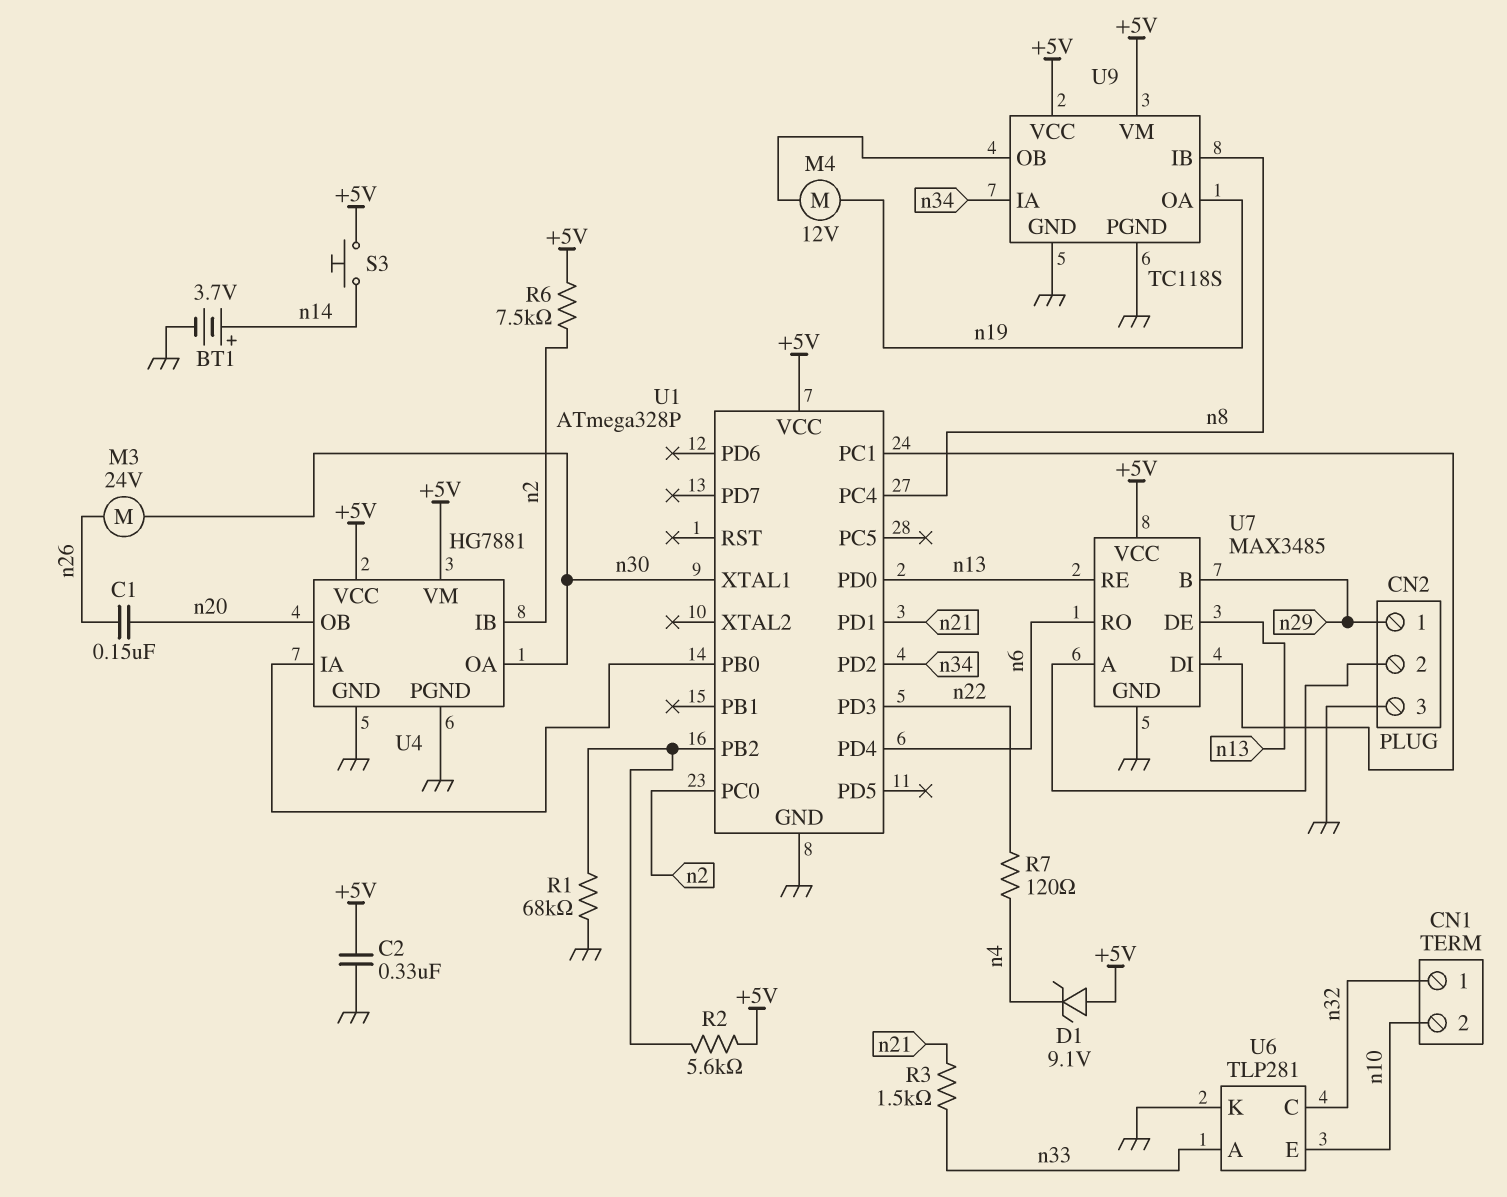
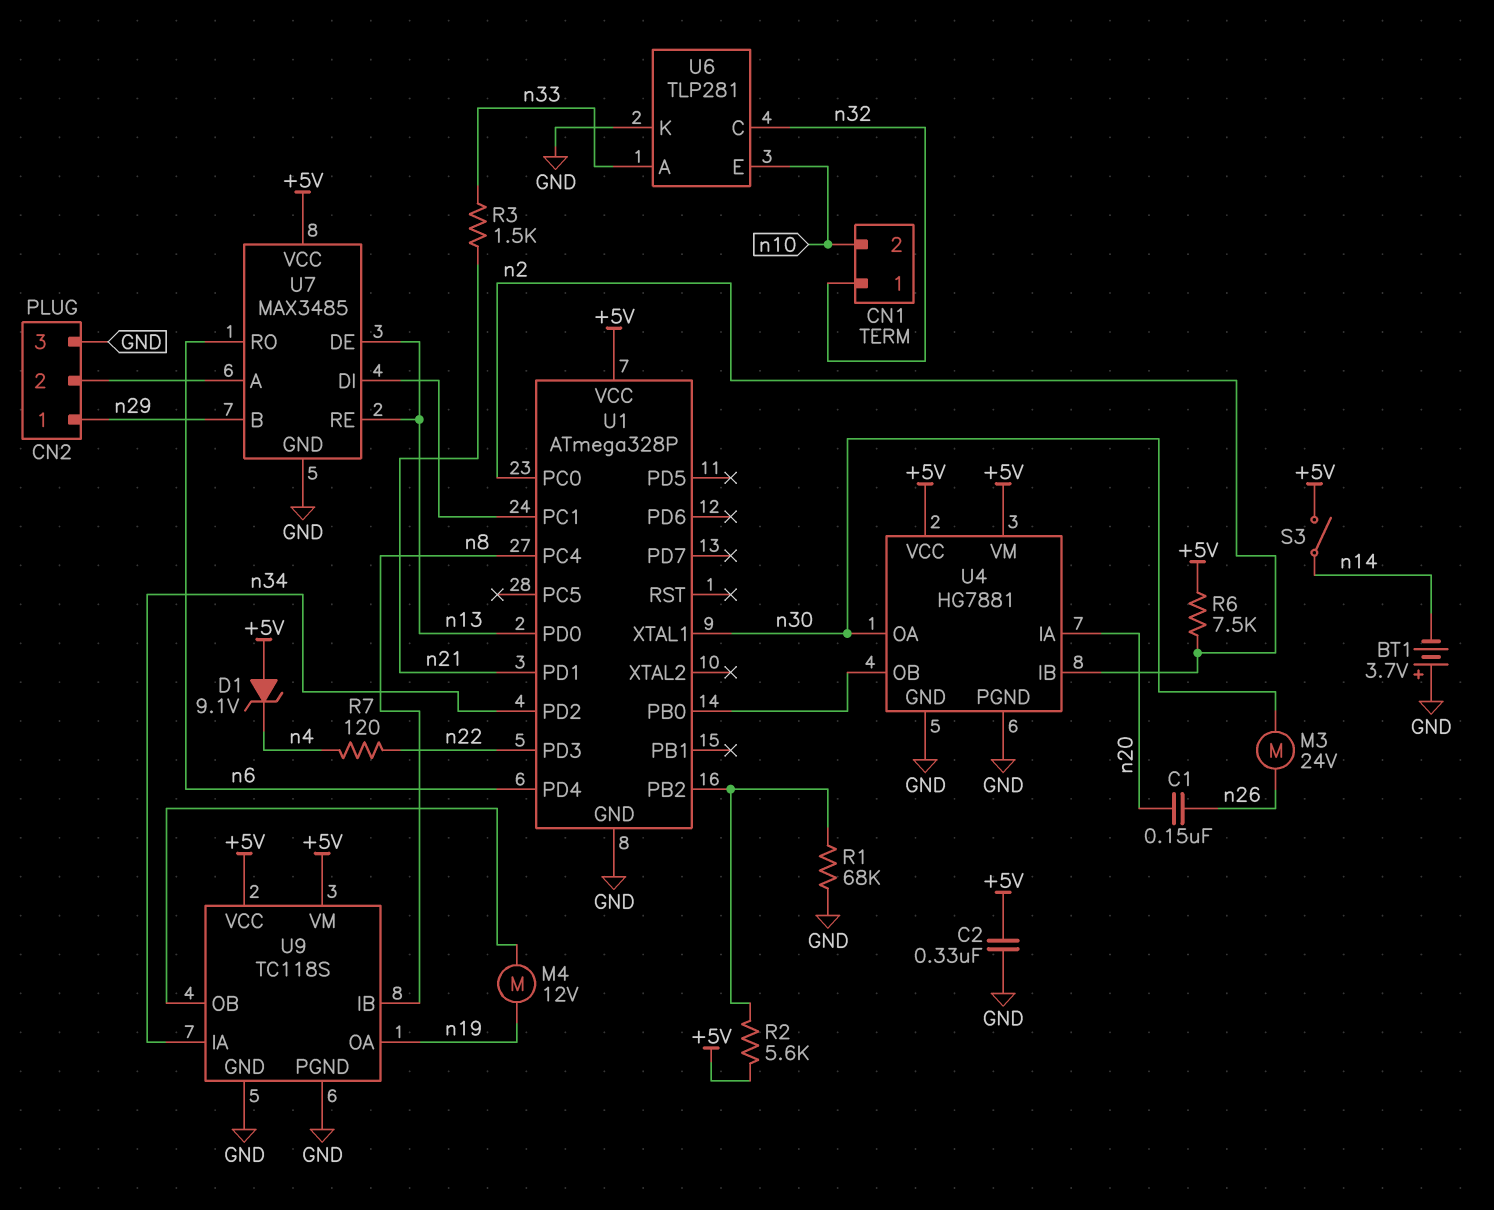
BT1: 3.7V (plus n14, minus GND) -> 3.7V (plus GND, minus n14)
S3: button (+5V, n14) -> switch (+5V, n14)
U4 pin IA: U1/PB0 -> n20
U4 pin OB: n20 -> U1/PB0

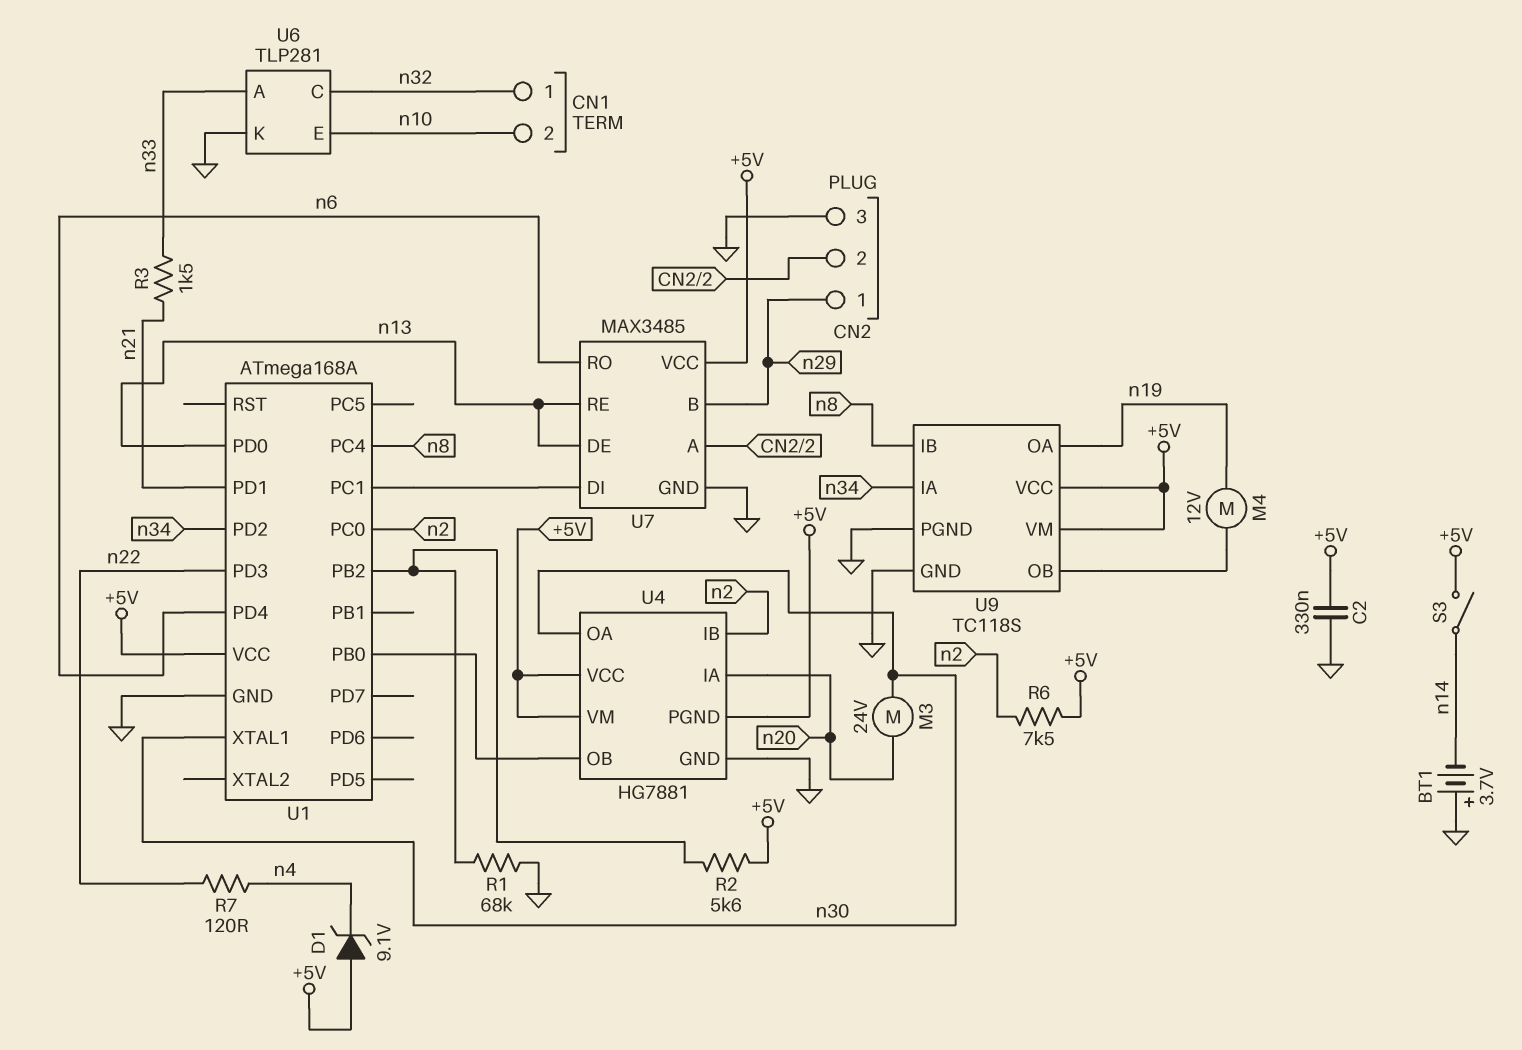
C1: 150nF (n20, n26) -> none
M3: motor 24V (n26, n30) -> motor 24V (n20, n30)
U1: ATmega328P -> ATmega168A
U4 pin PGND: GND -> +5V

